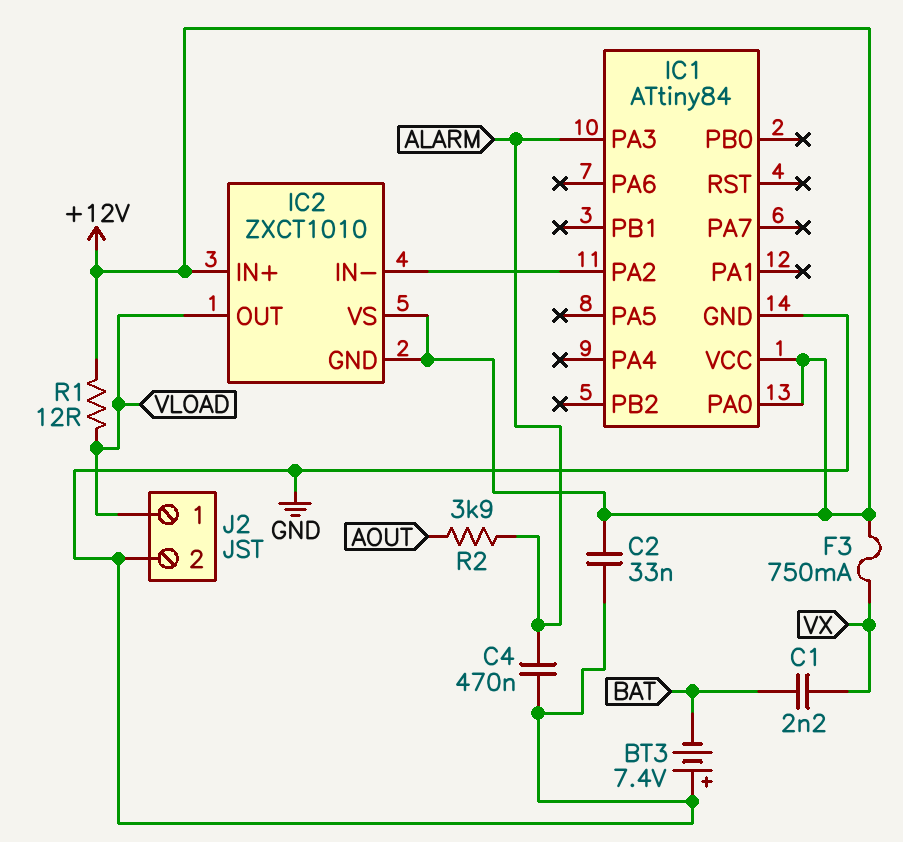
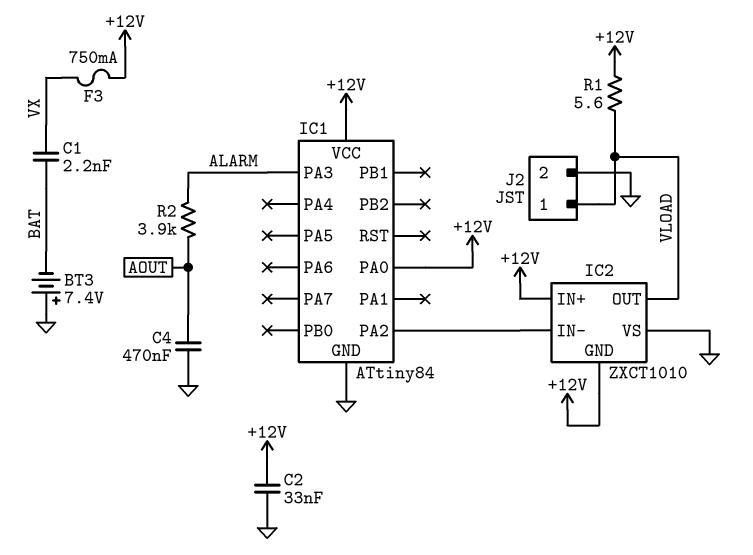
C4: 470nF (ALARM, GND) -> 470nF (AOUT, GND)
IC2 pin VS: +12V -> GND
R1: 12 (+12V, VLOAD) -> 5.6 (+12V, VLOAD)

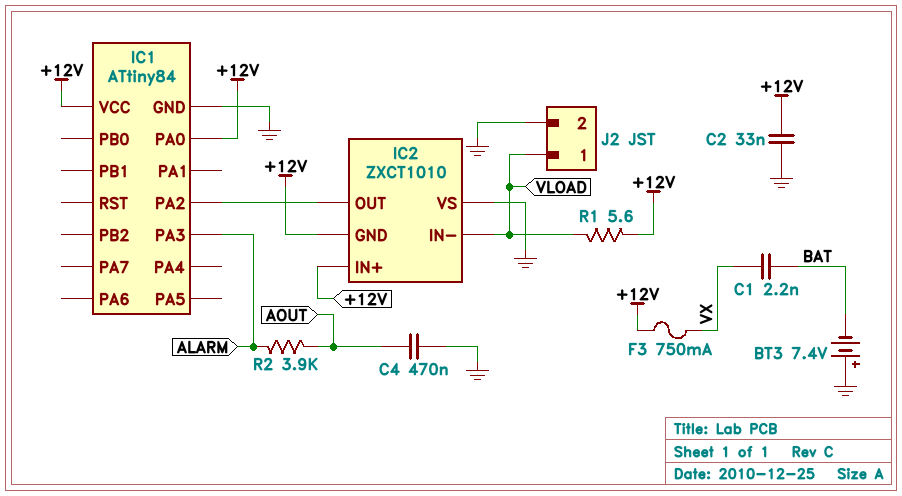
IC2 pin IN-: IC1/PA2 -> VLOAD
IC2 pin OUT: VLOAD -> IC1/PA2

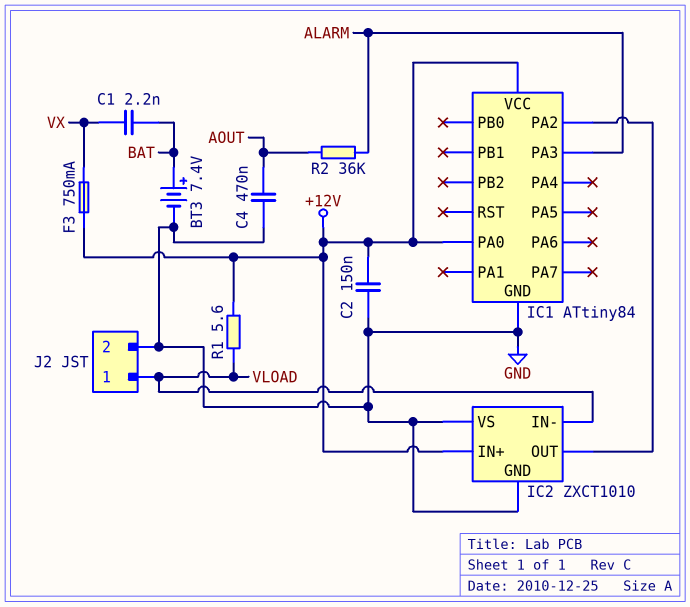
BT3: 7.4V (plus GND, minus BAT) -> 7.4V (plus BAT, minus GND)
C2: 33nF (+12V, GND) -> 150nF (+12V, GND)
IC2 pin GND: +12V -> GND
R2: 3.9k (ALARM, AOUT) -> 36k (ALARM, AOUT)

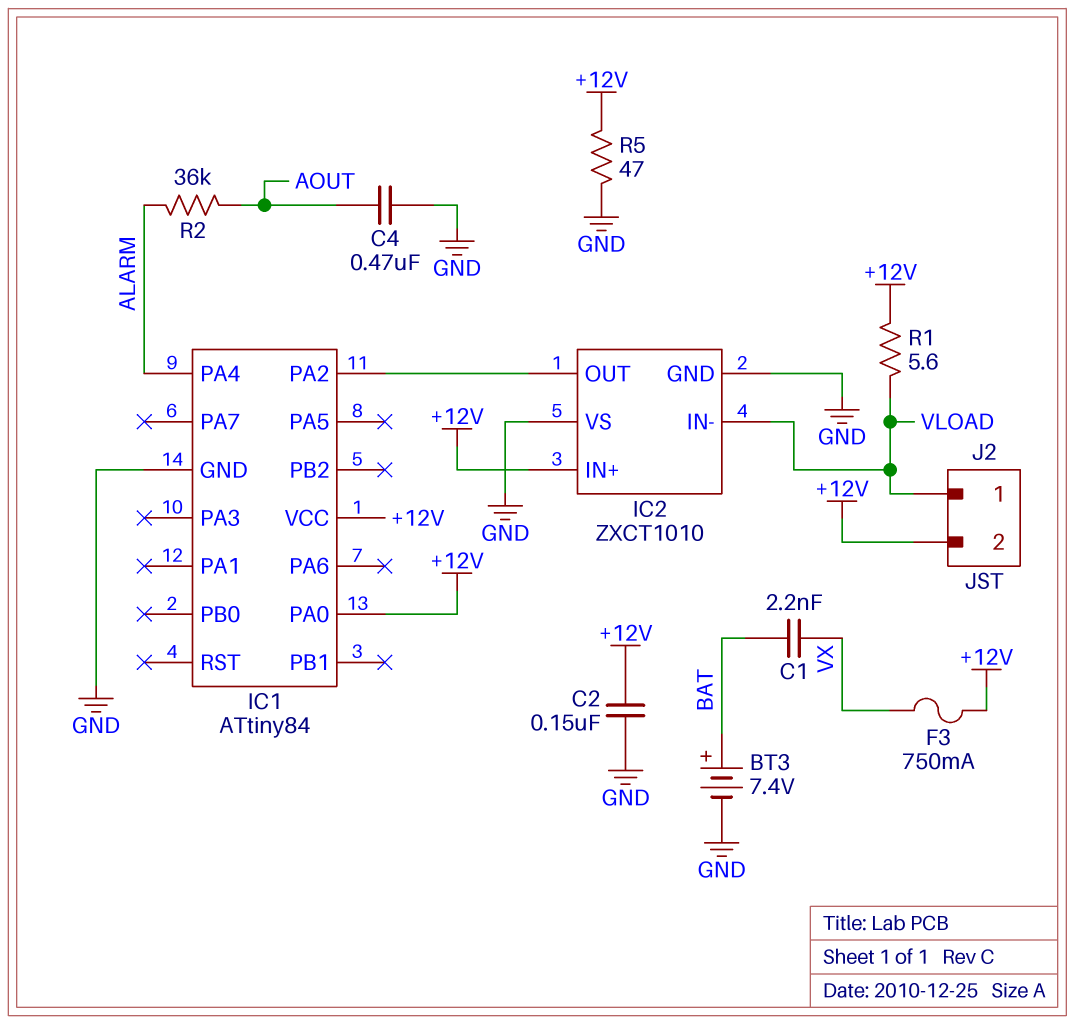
IC1 pin PA3: ALARM -> none
IC1 pin PA4: none -> ALARM
J2 pin 2: GND -> +12V
R5: none -> 47 (+12V, GND)

